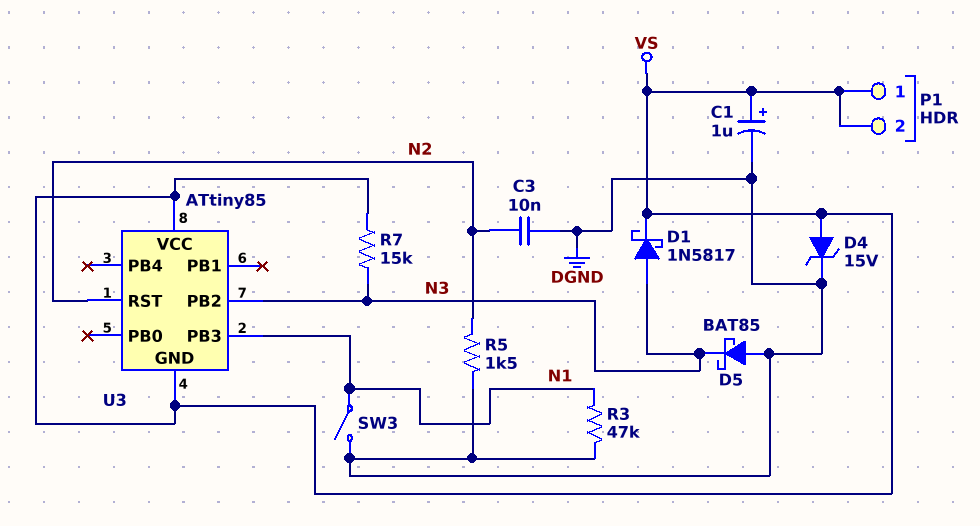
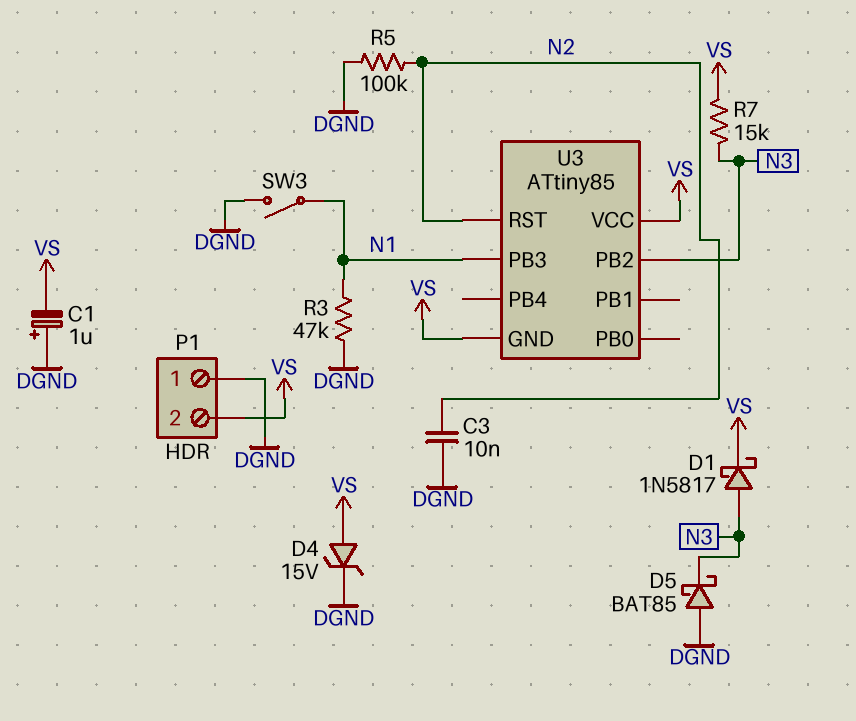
C1: 1uF (plus VS, minus DGND) -> 1uF (plus DGND, minus VS)
P1 pin 1: VS -> DGND
R5: 1.5k (DGND, N2) -> 100k (DGND, N2)

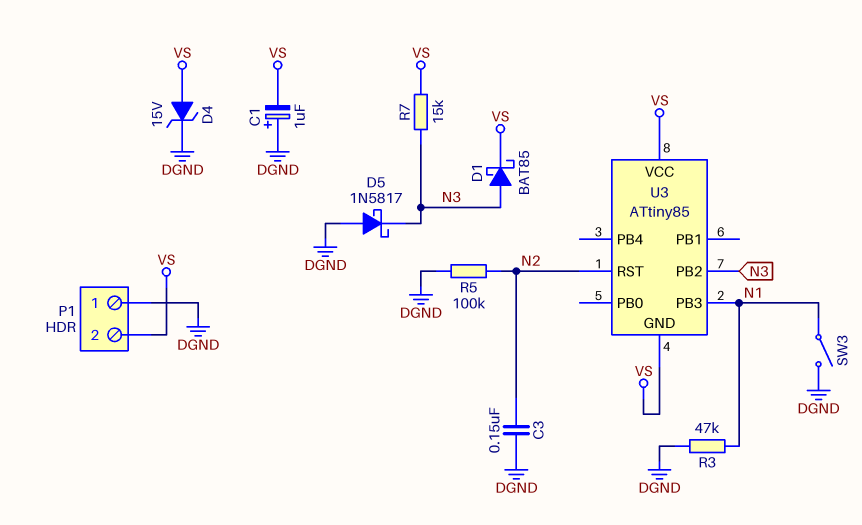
C3: 10nF (DGND, N2) -> 150nF (DGND, N2)
D1: schottky 1N5817 (A N3, K VS) -> schottky BAT85 (A N3, K VS)
D5: schottky BAT85 (A DGND, K N3) -> schottky 1N5817 (A DGND, K N3)

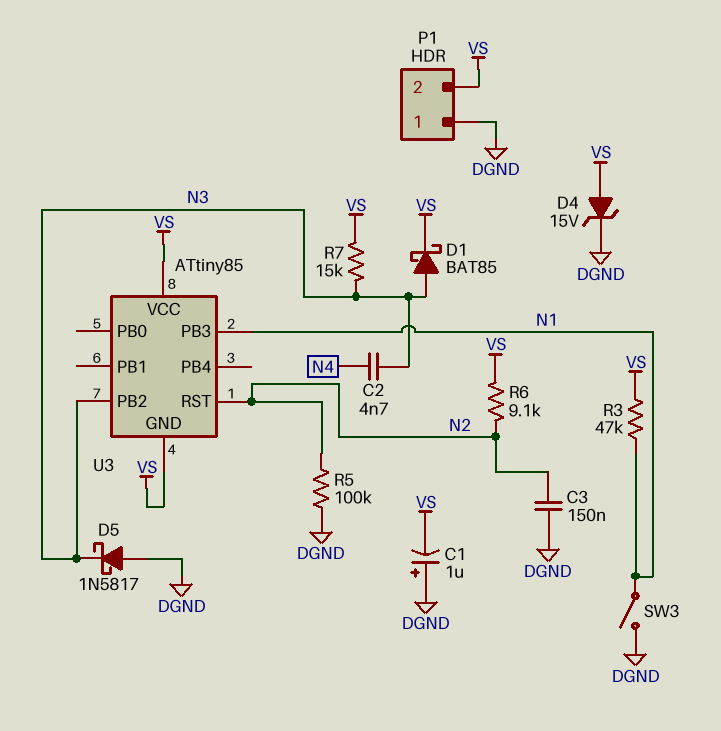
C2: none -> 4.7nF (N3, N4)
R3: 47k (DGND, N1) -> 47k (N1, VS)
R6: none -> 9.1k (N2, VS)

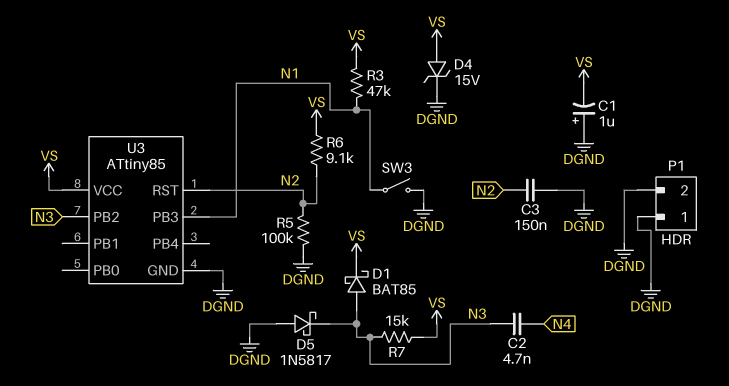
P1 pin 2: VS -> DGND
U3 pin GND: VS -> DGND

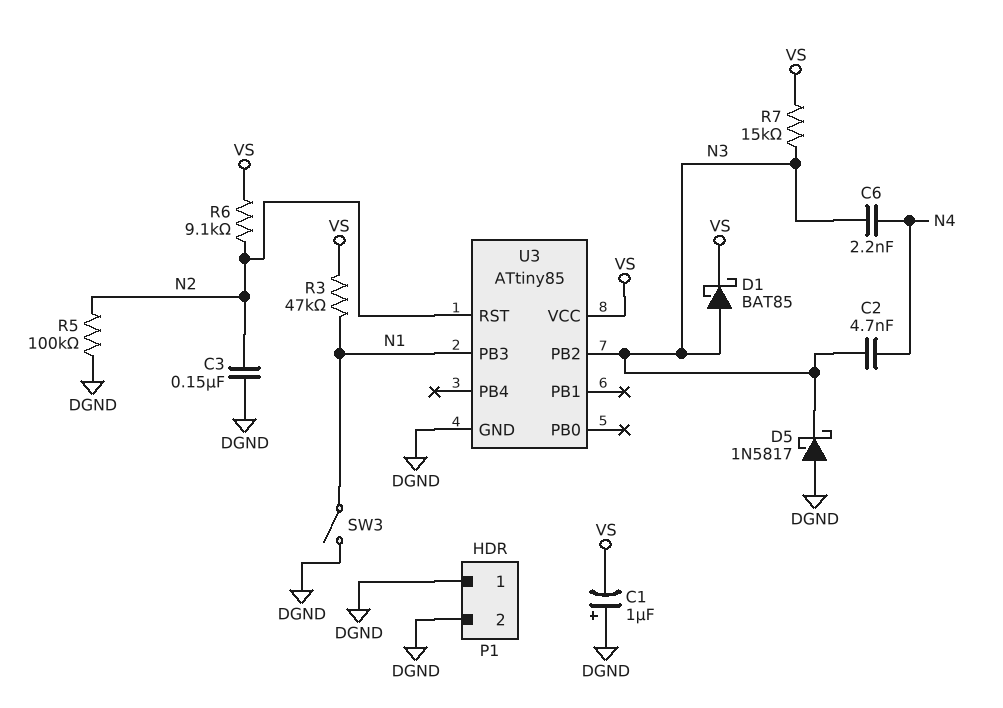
C6: none -> 2.2nF (N3, N4)
D4: zener 15V (A VS, K DGND) -> none

